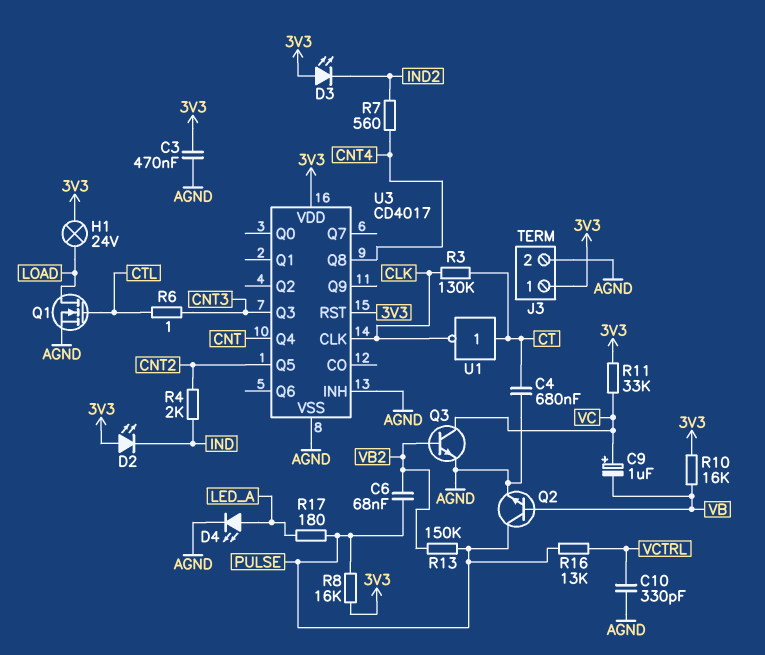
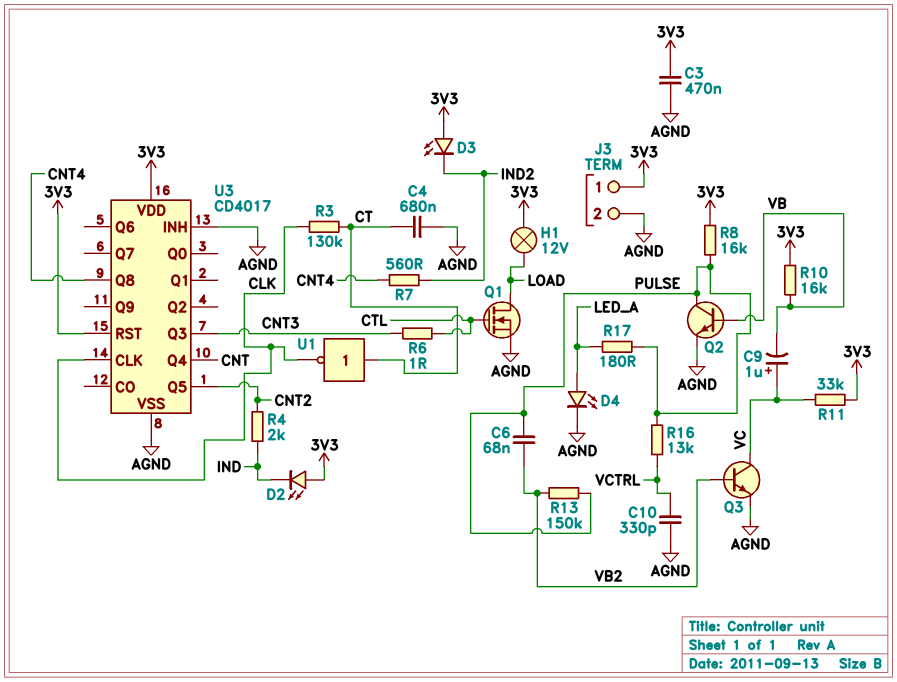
H1: lamp 24V (3V3, LOAD) -> lamp 12V (3V3, LOAD)

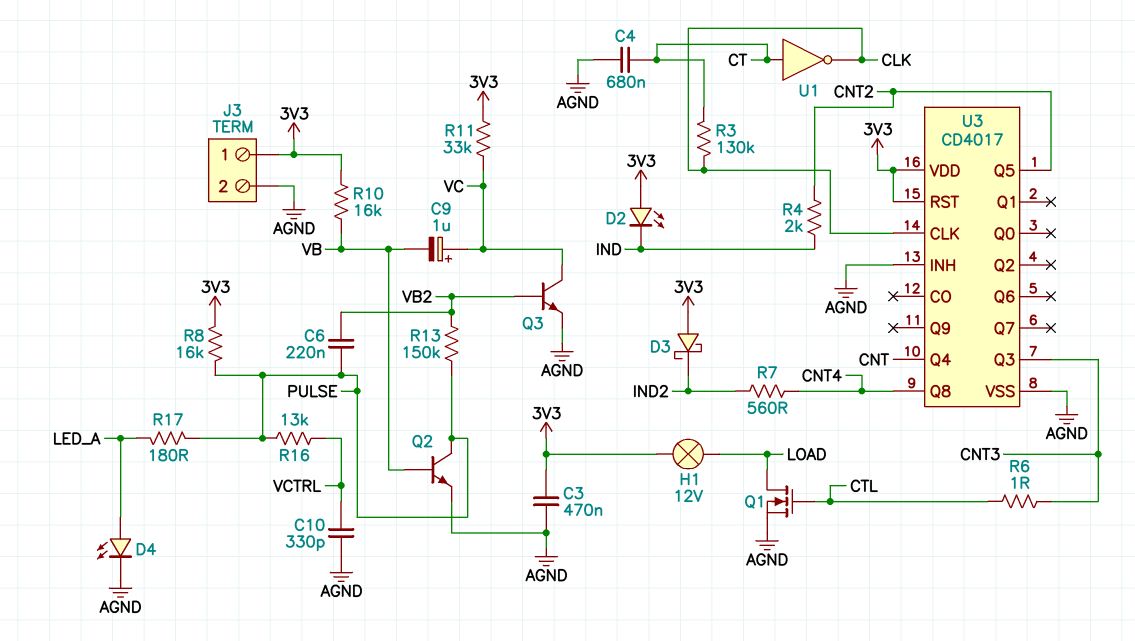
C6: 68nF (PULSE, VB2) -> 220nF (PULSE, VB2)
D3: LED (A 3V3, K IND2) -> schottky (A 3V3, K IND2)

